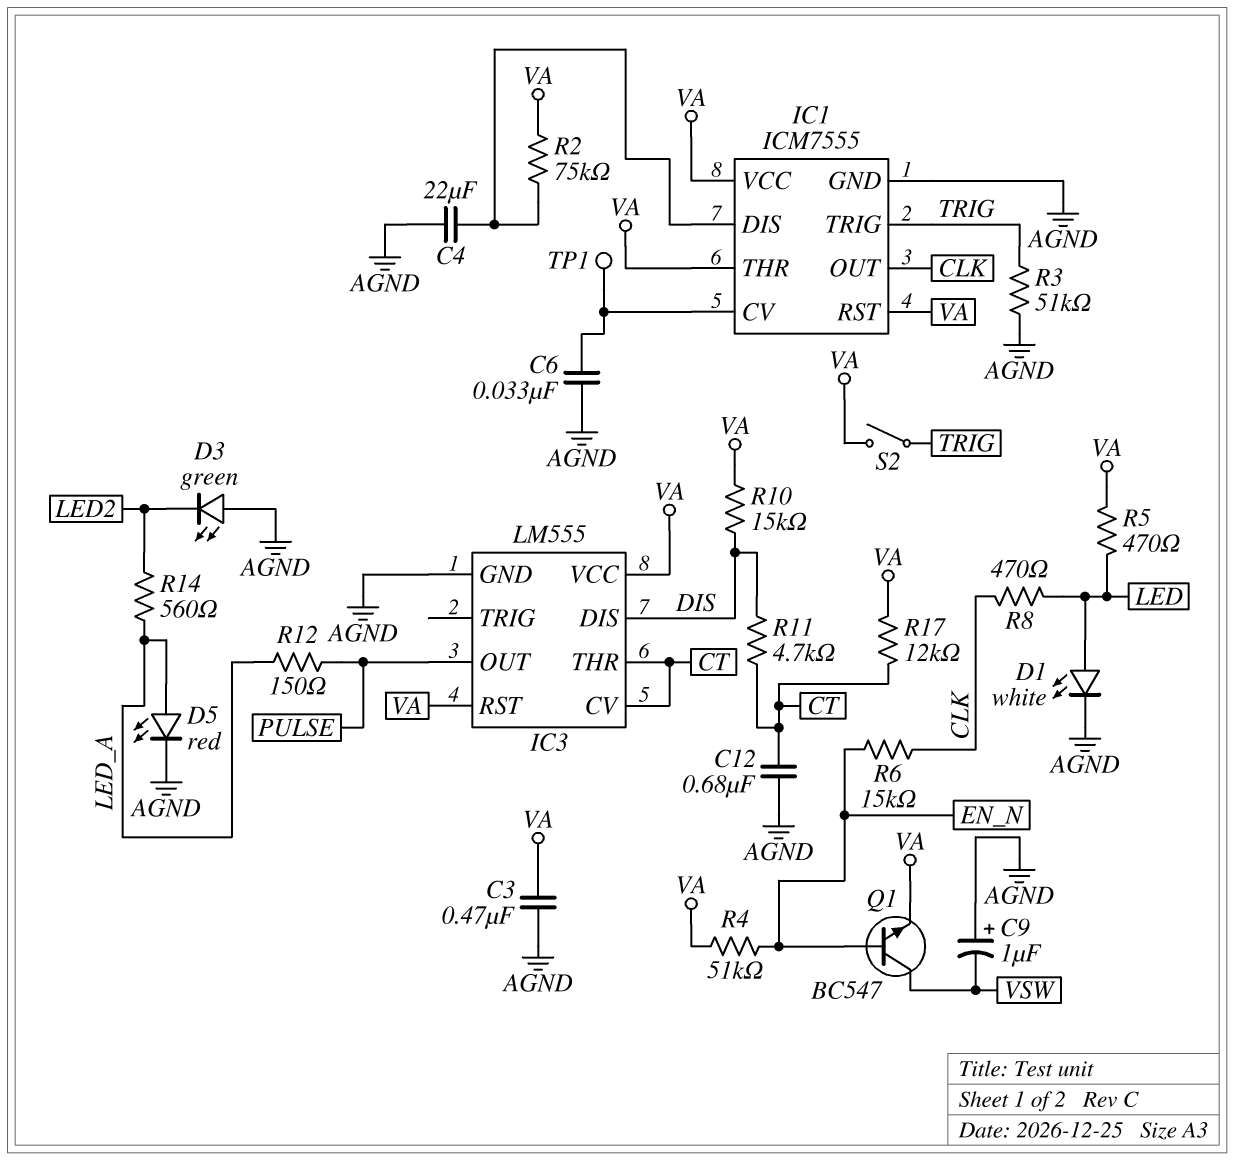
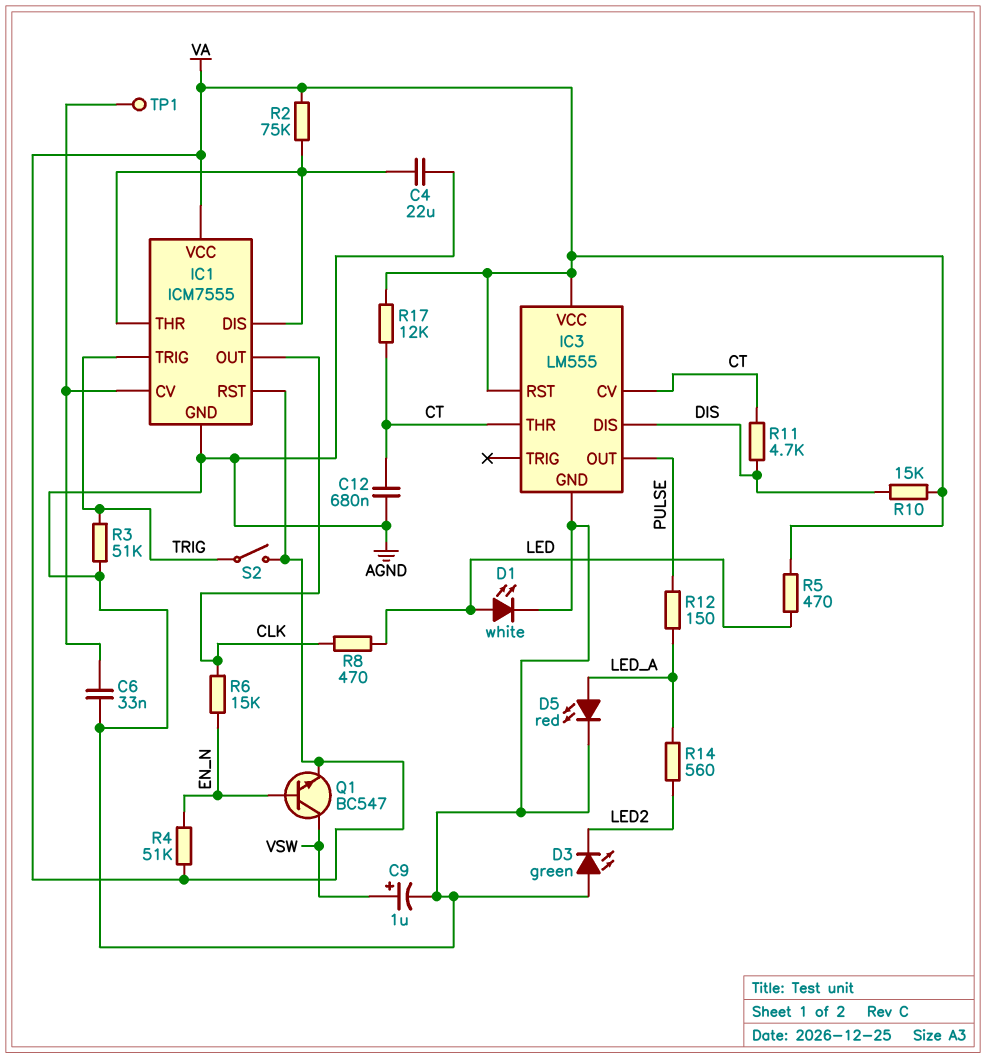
C3: 470nF (AGND, VA) -> none
C9: 1uF (plus AGND, minus VSW) -> 1uF (plus VSW, minus AGND)
IC1 pin THR: VA -> IC1/DIS

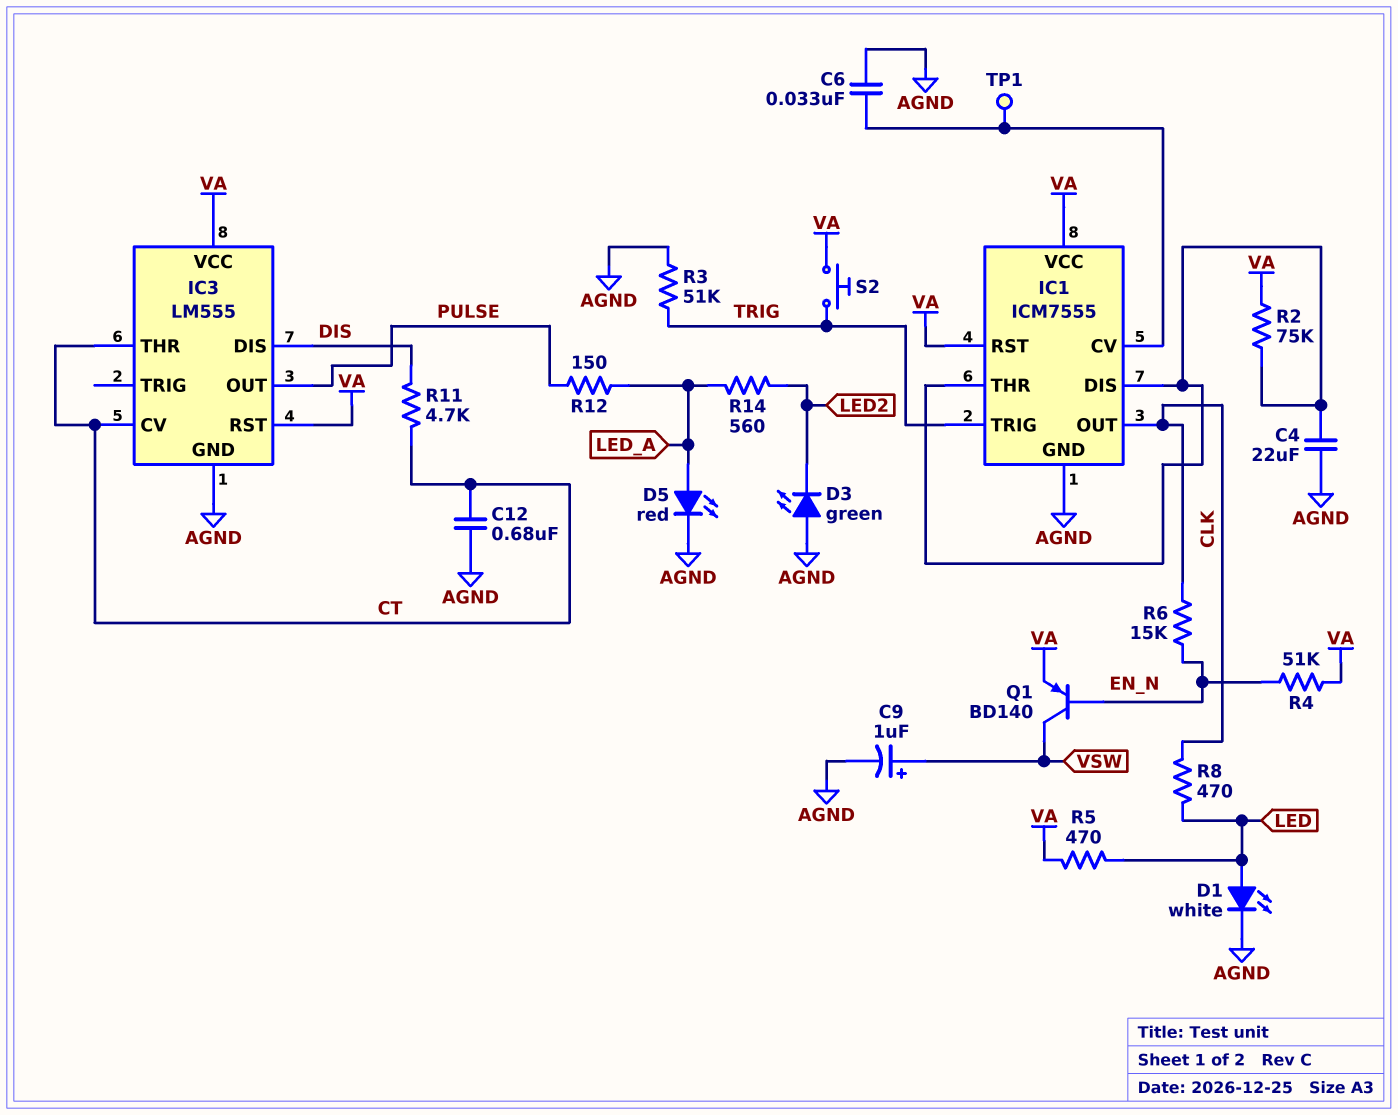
Q1: NPN BC547 (B EN_N, C VSW, E VA) -> PNP BD140 (B EN_N, C VSW, E VA)
R10: 15k (DIS, VA) -> none
R17: 12k (CT, VA) -> none
S2: switch (TRIG, VA) -> button (TRIG, VA)

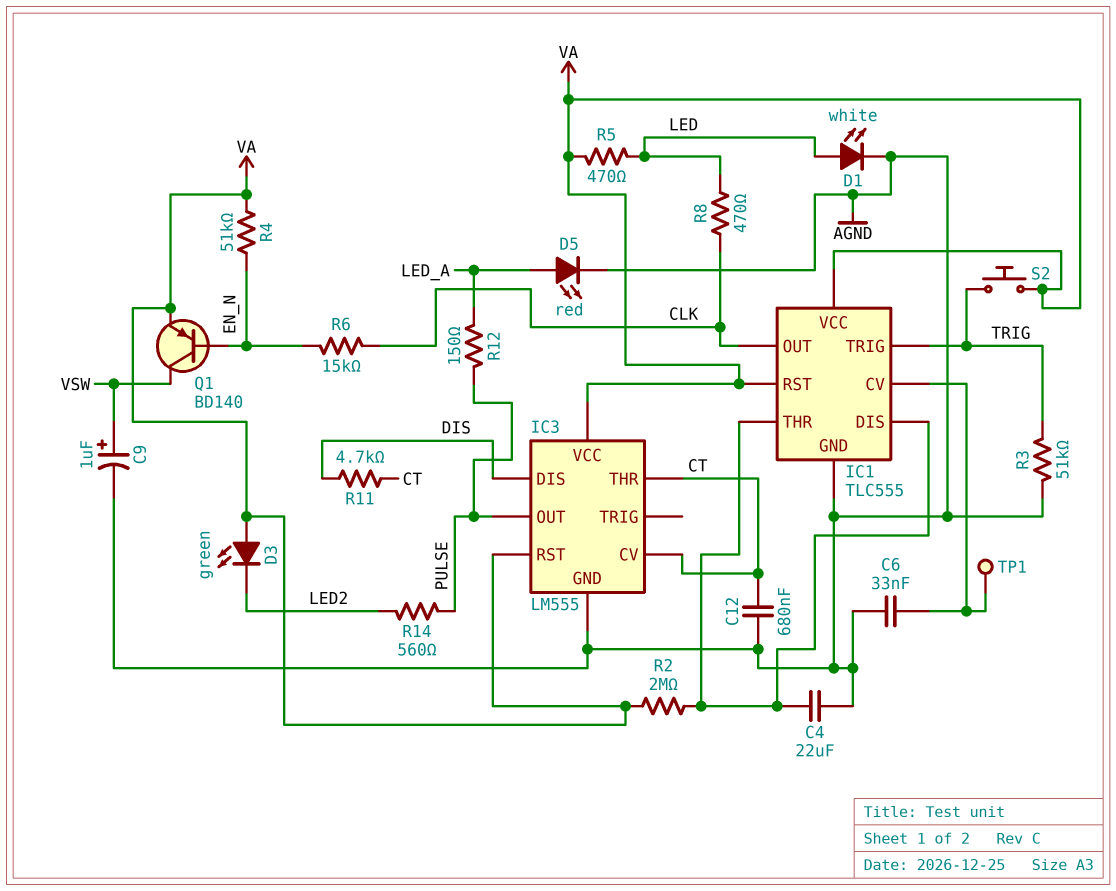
D3: LED green (A AGND, K LED2) -> LED green (A VA, K LED2)
IC1: ICM7555 -> TLC555
R2: 75k (IC1/DIS, VA) -> 2M (IC1/DIS, VA)
R14: 560 (LED2, LED_A) -> 560 (LED2, PULSE)

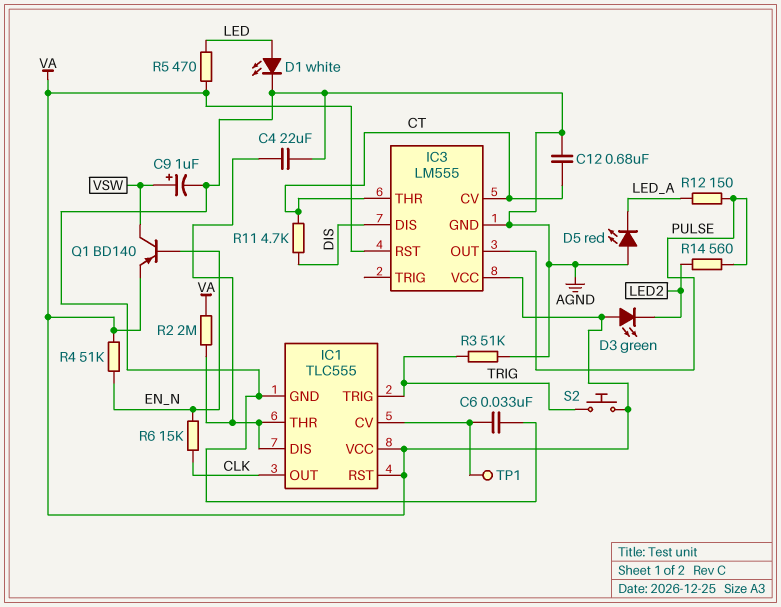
D5: LED red (A LED_A, K AGND) -> LED red (A AGND, K LED_A)
R8: 470 (CLK, LED) -> none

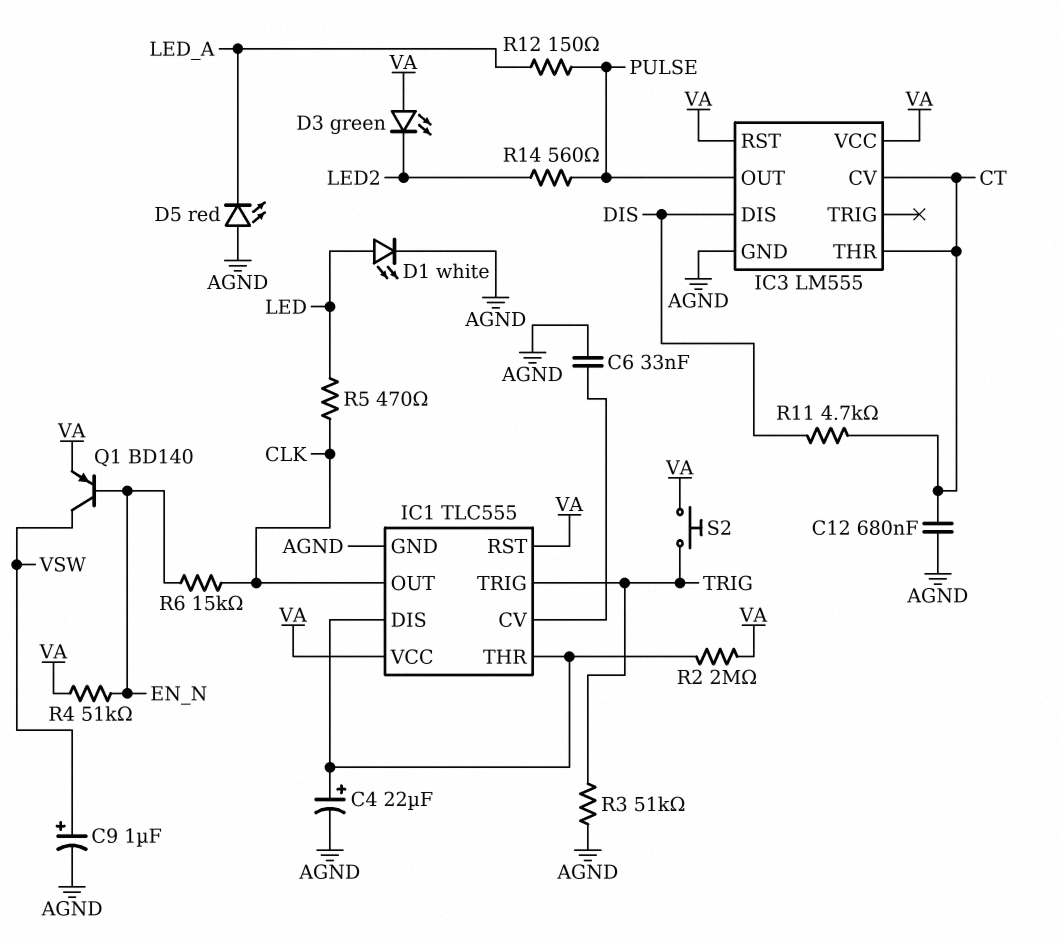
C4: 22uF (AGND, IC1/DIS) -> 22uF (plus IC1/DIS, minus AGND)
R5: 470 (LED, VA) -> 470 (CLK, LED)
TP1: test point (IC1/CV) -> none

